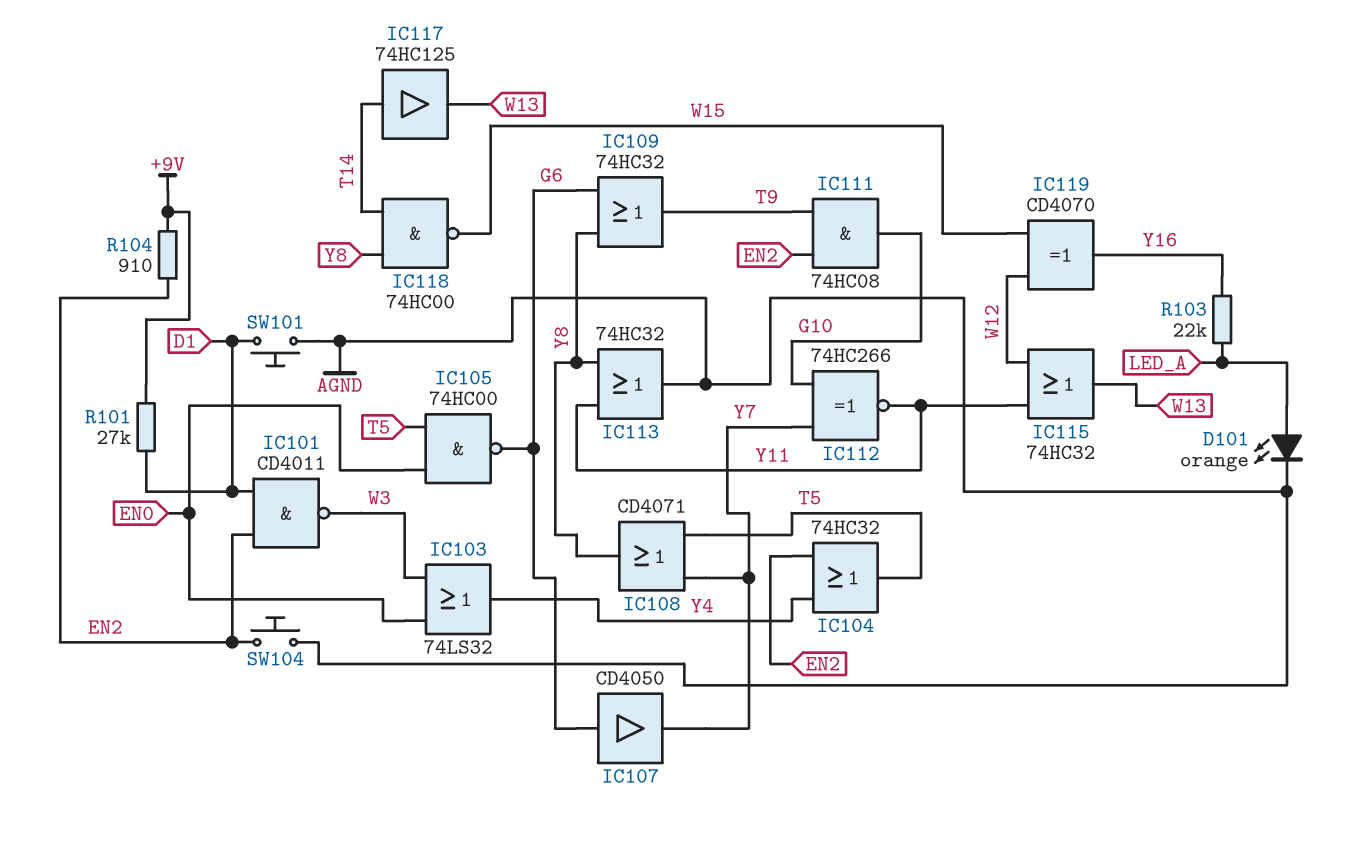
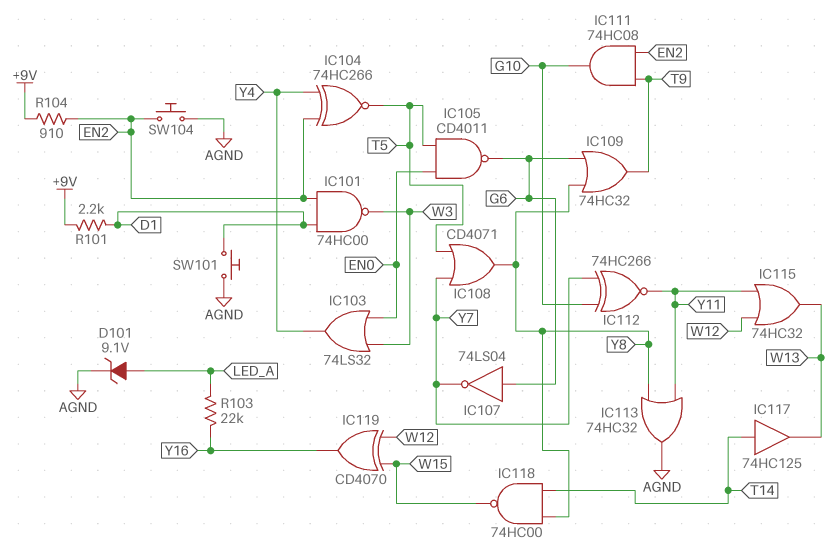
D101: LED orange (A LED_A, K AGND) -> zener 9.1V (A LED_A, K AGND)
IC101: NAND CD4011 (in D1, in EN2, out W3) -> NAND 74HC00 (in D1, in EN2, out W3)
IC104: OR 74HC32 (in EN2, in Y4, out T5) -> XNOR 74HC266 (in EN2, in Y4, out T5)
IC105: NAND 74HC00 (in EN0, in T5, out G6) -> NAND CD4011 (in EN0, in T5, out G6)
IC107: buffer CD4050 (in G6, out Y7) -> NOT 74LS04 (in G6, out Y7)
R101: 27k (+9V, D1) -> 2.2k (+9V, D1)

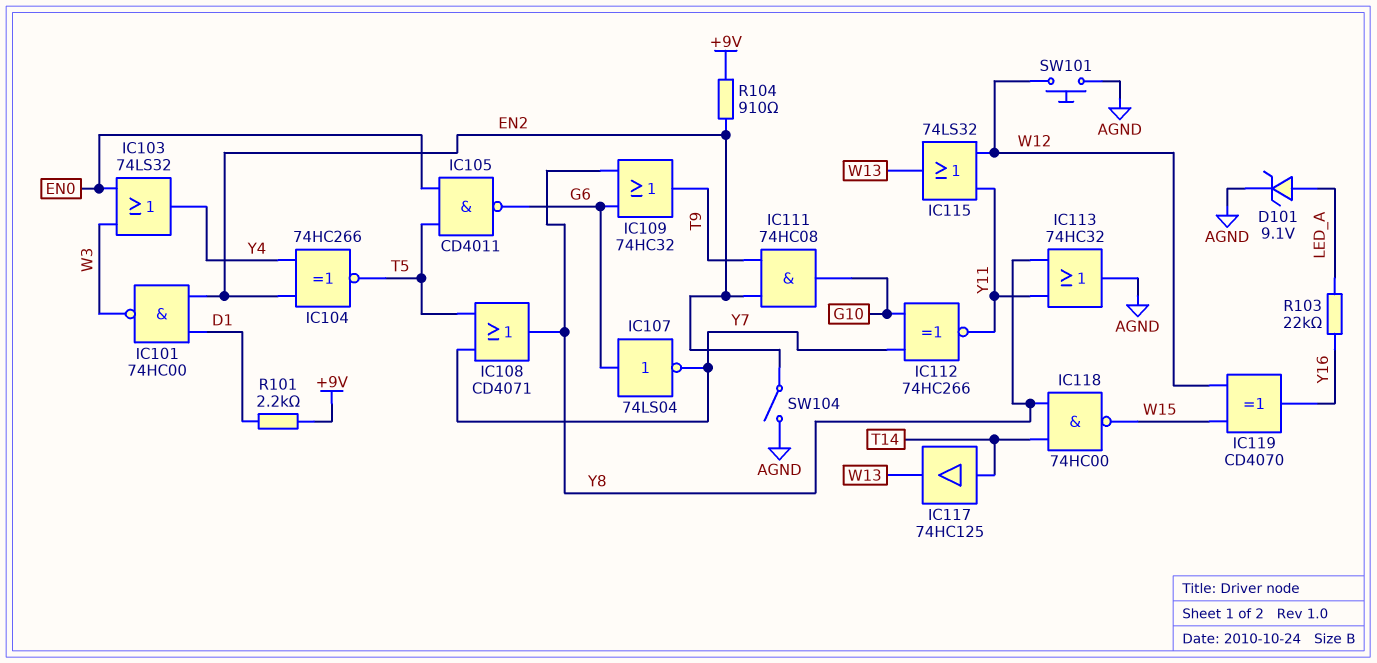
IC115: OR 74HC32 (in W12, in Y11, out W13) -> OR 74LS32 (in W12, in Y11, out W13)
SW101: button (AGND, D1) -> button (AGND, W12)
SW104: button (AGND, EN2) -> switch (AGND, EN2)

